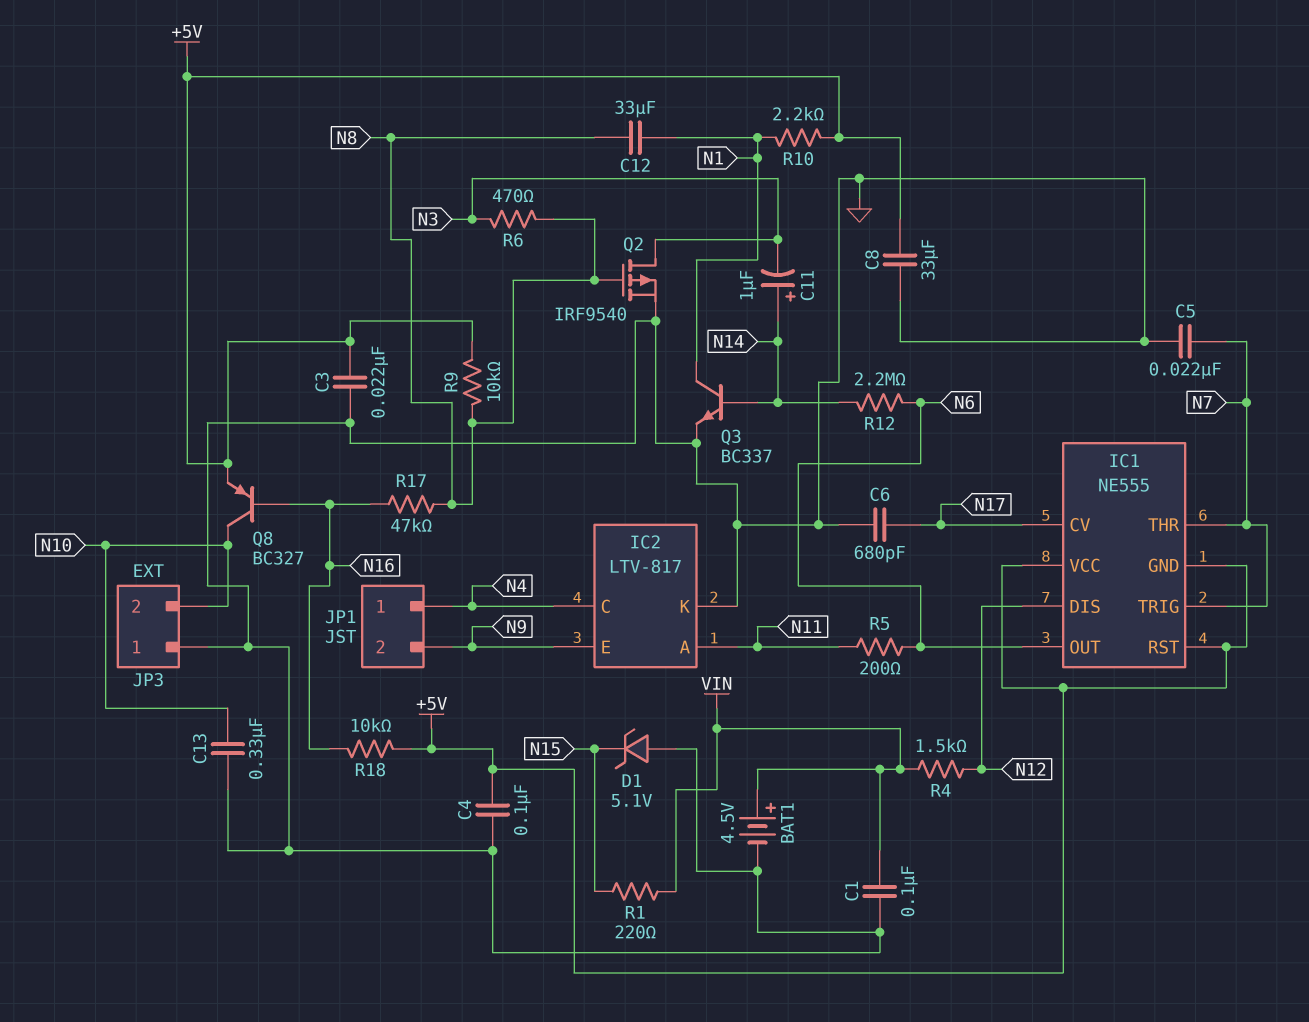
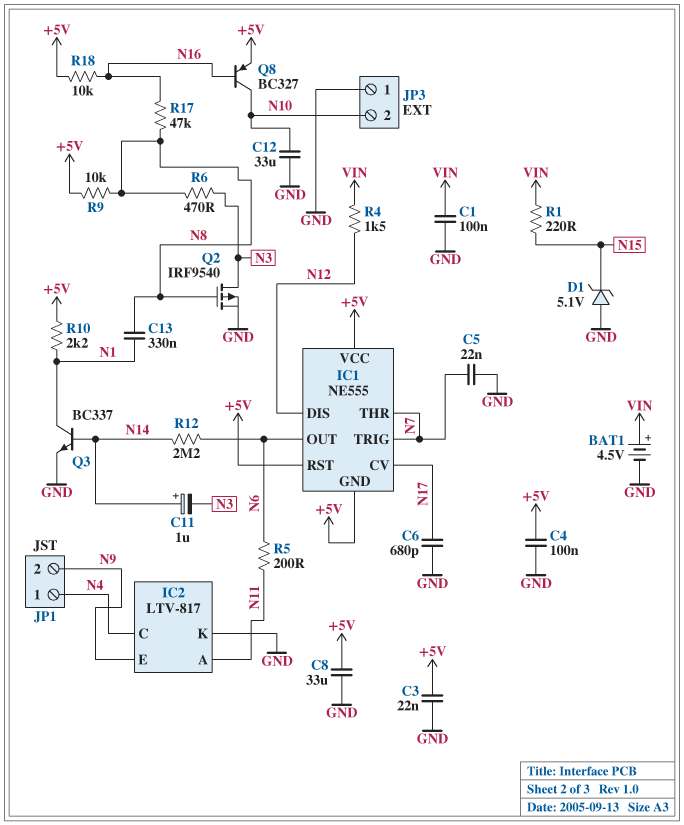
C12: 33uF (N1, N8) -> 33uF (GND, N10)
C13: 330nF (GND, N10) -> 330nF (N1, N8)

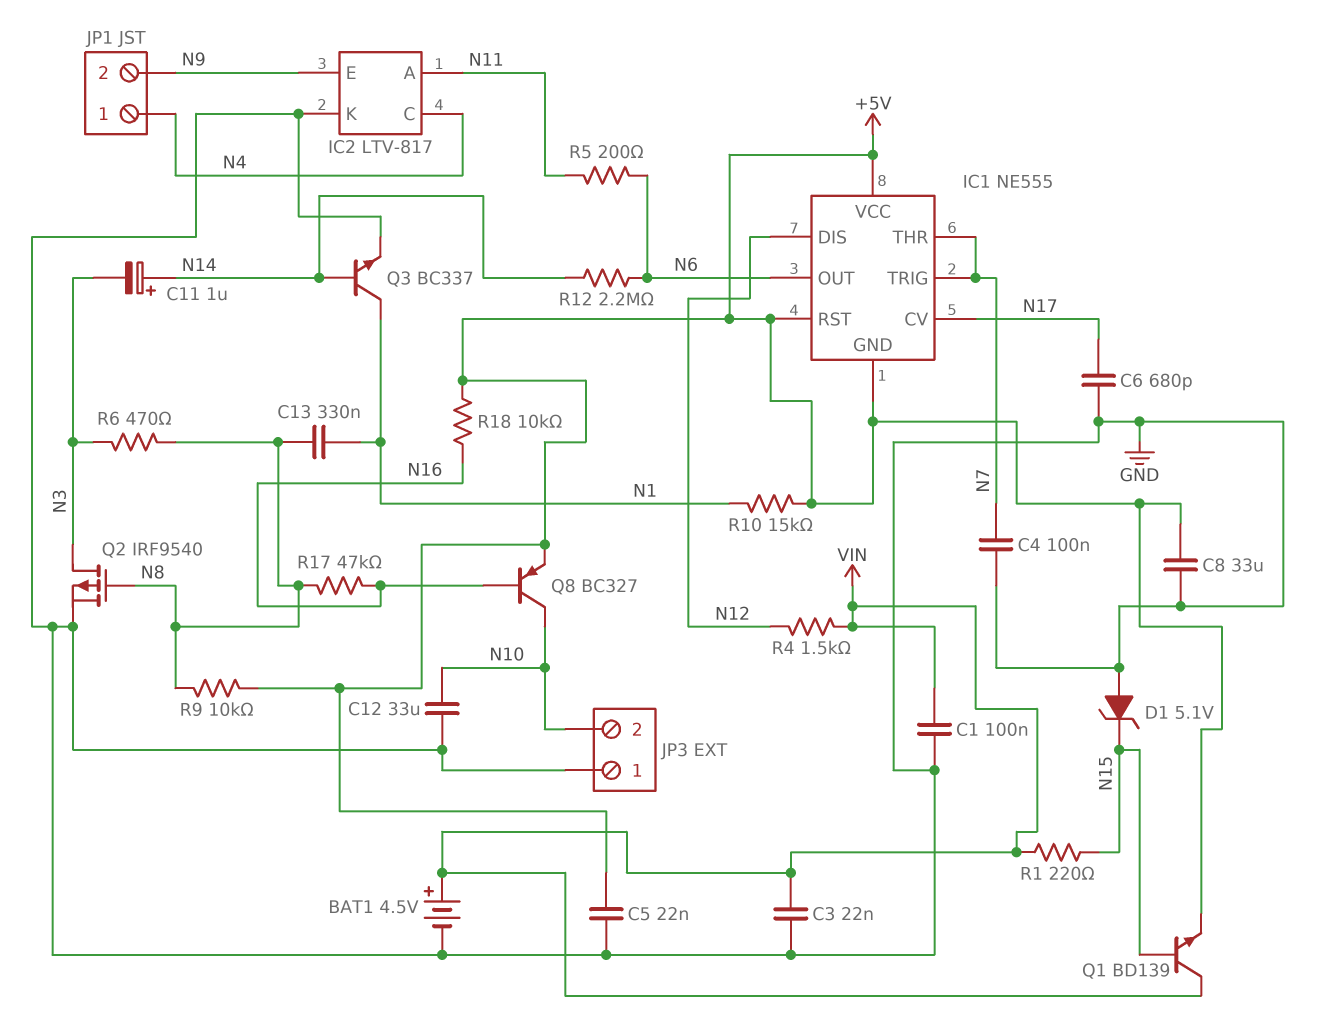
C3: 22nF (+5V, GND) -> 22nF (GND, VIN)
C4: 100nF (+5V, GND) -> 100nF (GND, N7)
C5: 22nF (GND, N7) -> 22nF (+5V, GND)
Q1: none -> NPN BD139 (B N15, C VIN, E +5V)
R10: 2.2k (+5V, N1) -> 15k (+5V, N1)

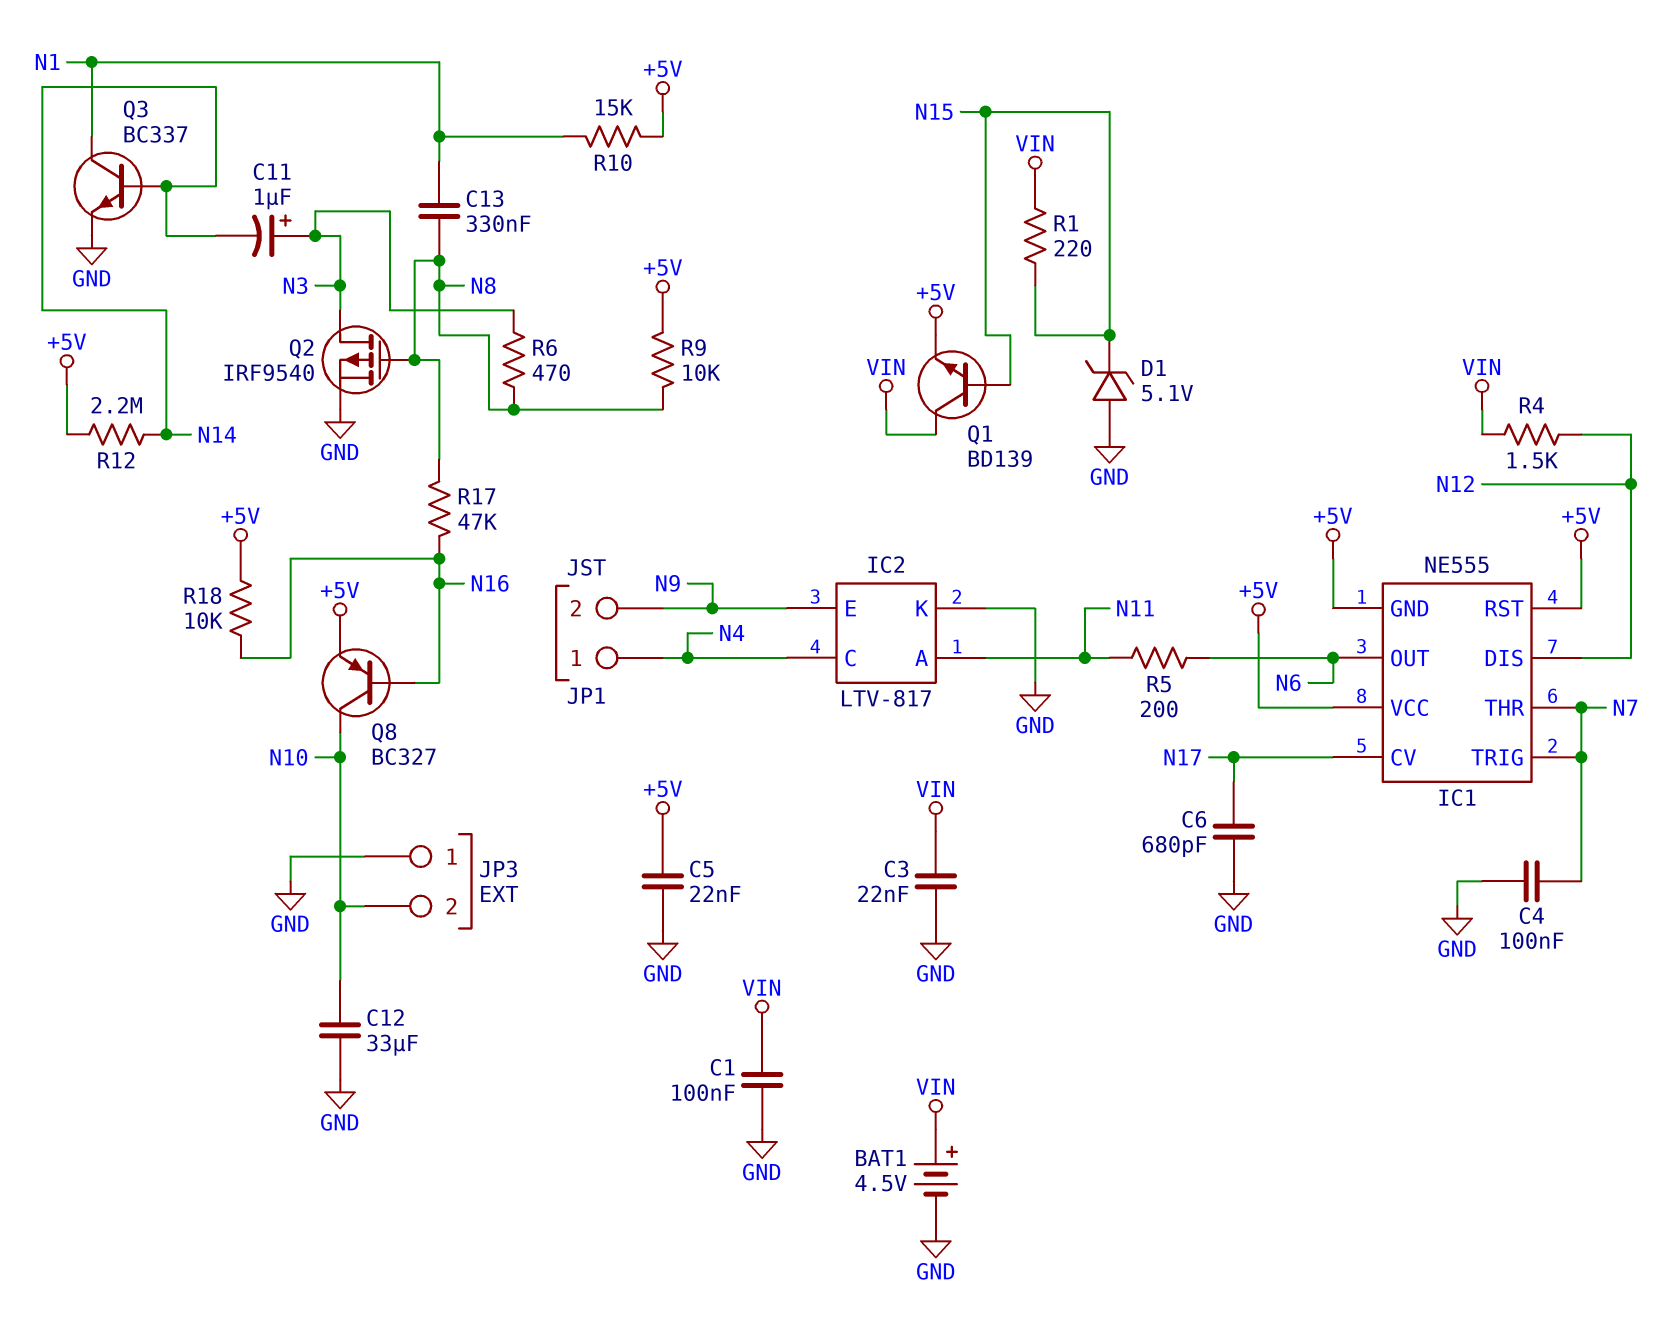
C8: 33uF (+5V, GND) -> none
C11: 1uF (plus N14, minus N3) -> 1uF (plus N3, minus N14)
R12: 2.2M (N6, N14) -> 2.2M (+5V, N14)

